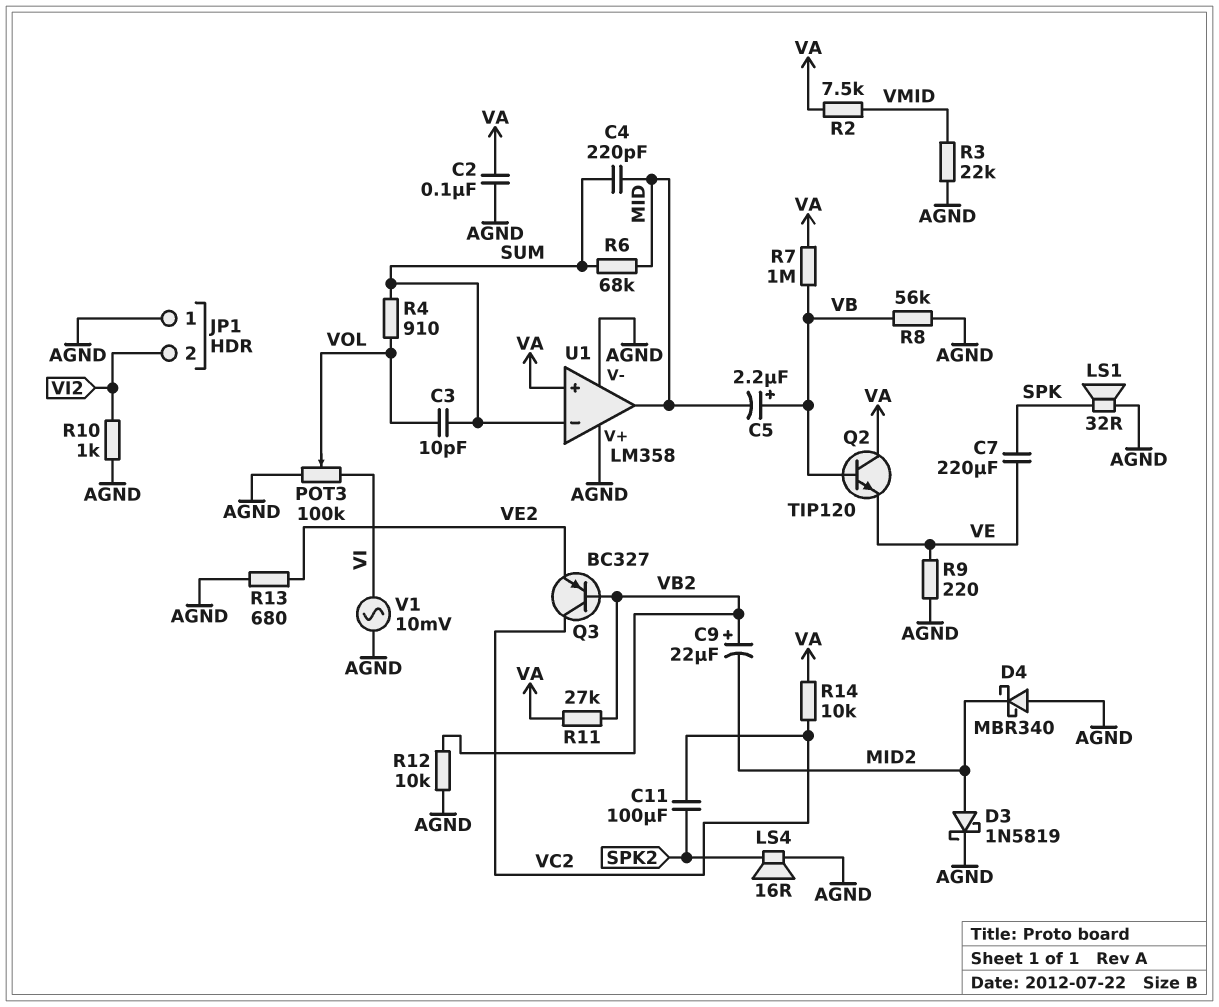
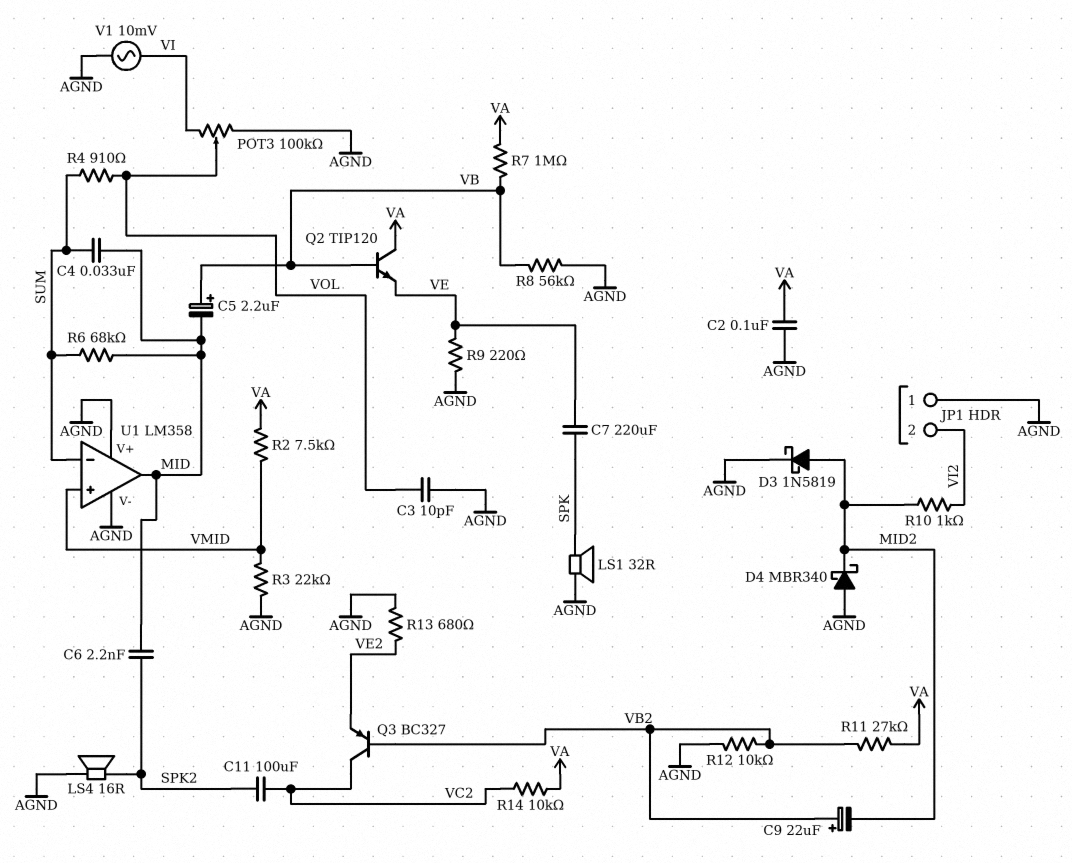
C3: 10pF (SUM, VOL) -> 10pF (AGND, VOL)
C4: 220pF (MID, SUM) -> 33nF (MID, SUM)
C6: none -> 2.2nF (MID, SPK2)
R10: 1k (AGND, VI2) -> 1k (MID2, VI2)
U1 pin in+: VA -> VMID

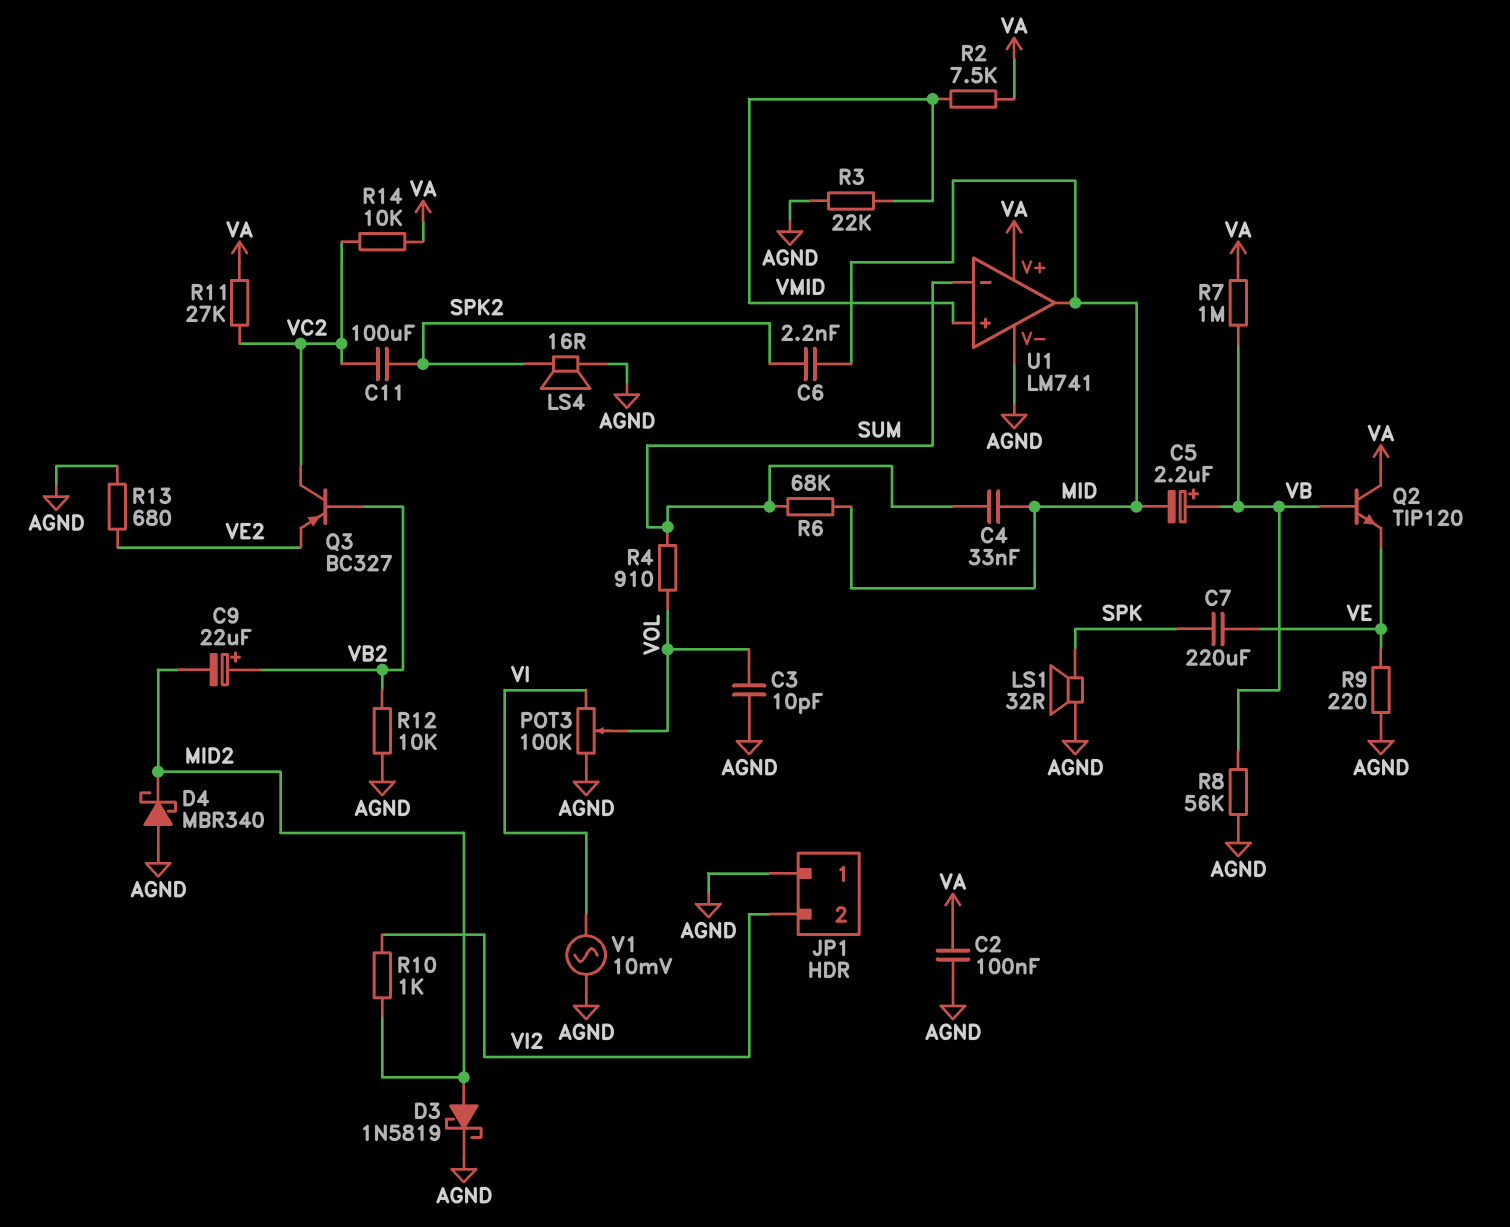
R11: 27k (VA, VB2) -> 27k (VA, VC2)
U1: LM358 -> LM741
U1 pin V+: AGND -> VA

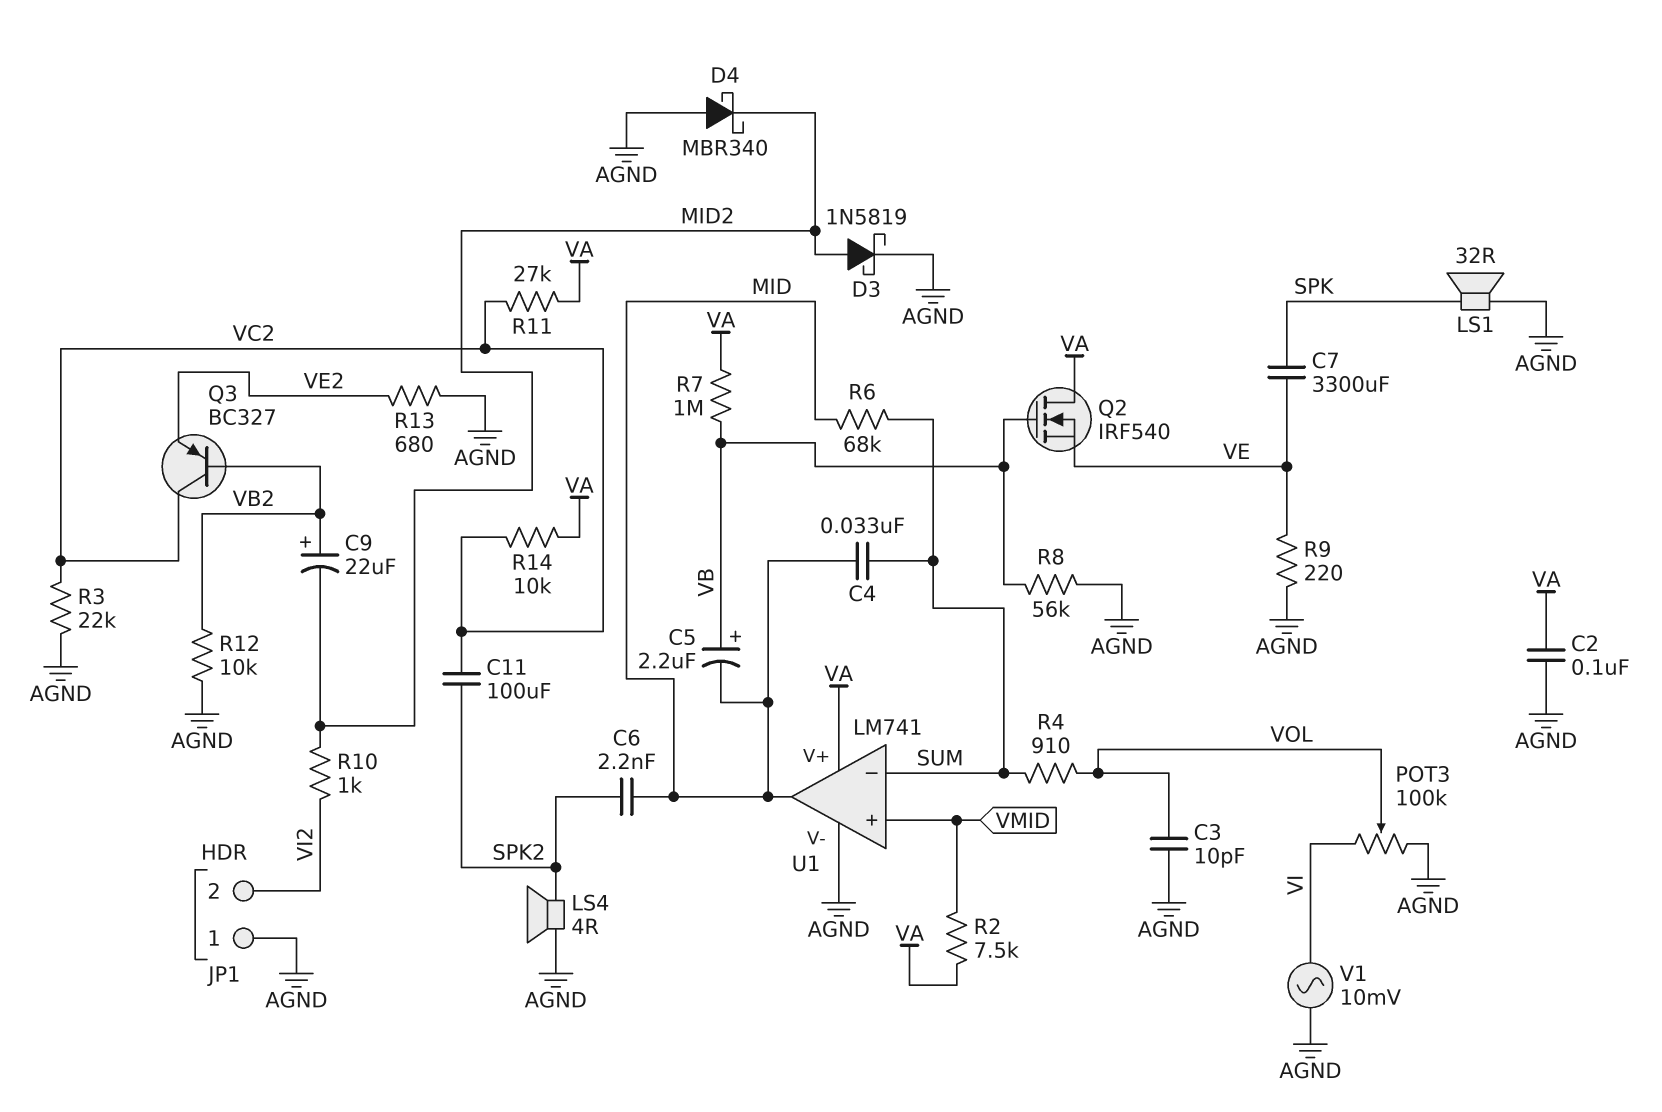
C7: 220uF (SPK, VE) -> 3300uF (SPK, VE)
LS4: speaker 16R (AGND, SPK2) -> speaker 4R (AGND, SPK2)
Q2: NPN TIP120 (B VB, C VA, E VE) -> NMOS IRF540 (G VB, D VA, S VE)
R3: 22k (AGND, VMID) -> 22k (AGND, VC2)

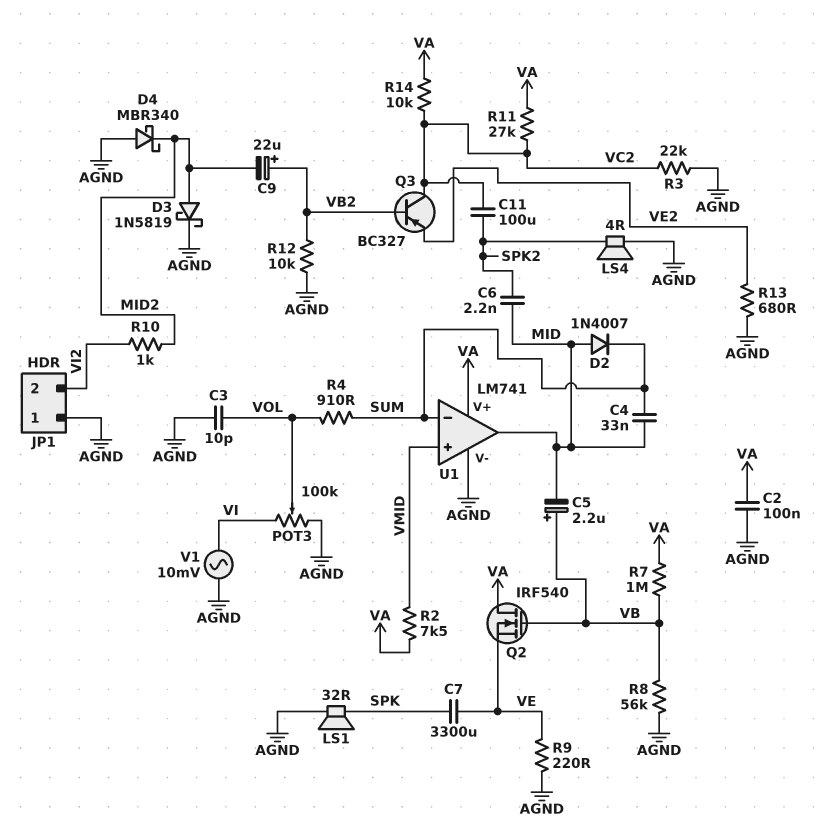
D2: none -> diode 1N4007 (A MID, K SUM)
R6: 68k (MID, SUM) -> none

